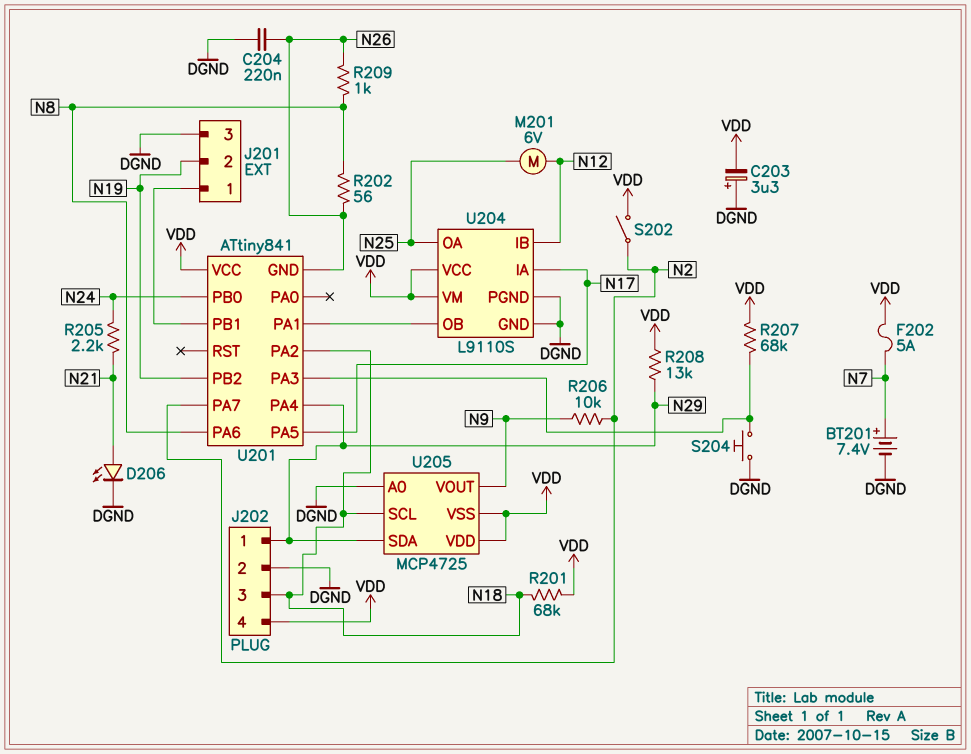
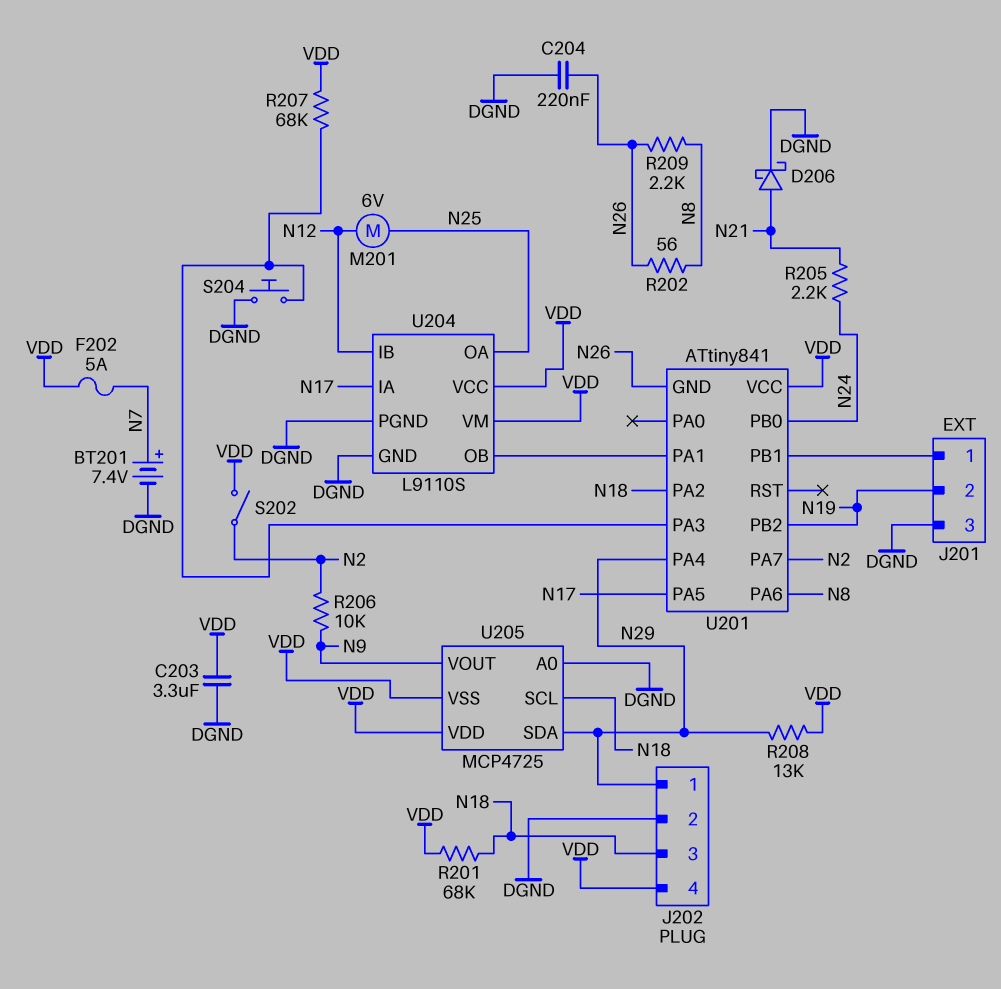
C203: 3.3uF (plus DGND, minus VDD) -> 3.3uF (DGND, VDD)
D206: LED (A N21, K DGND) -> schottky (A N21, K DGND)
R209: 1k (N8, N26) -> 2.2k (N8, N26)

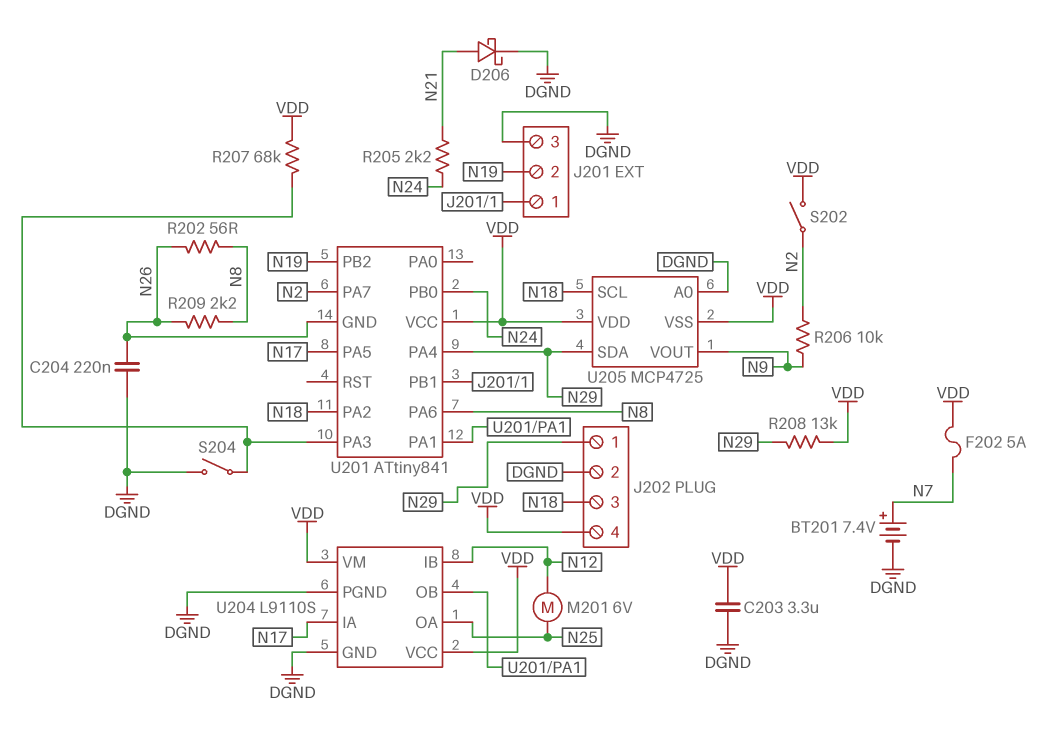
R201: 68k (N18, VDD) -> none
S204: button (DGND, U201/PA3) -> switch (DGND, U201/PA3)

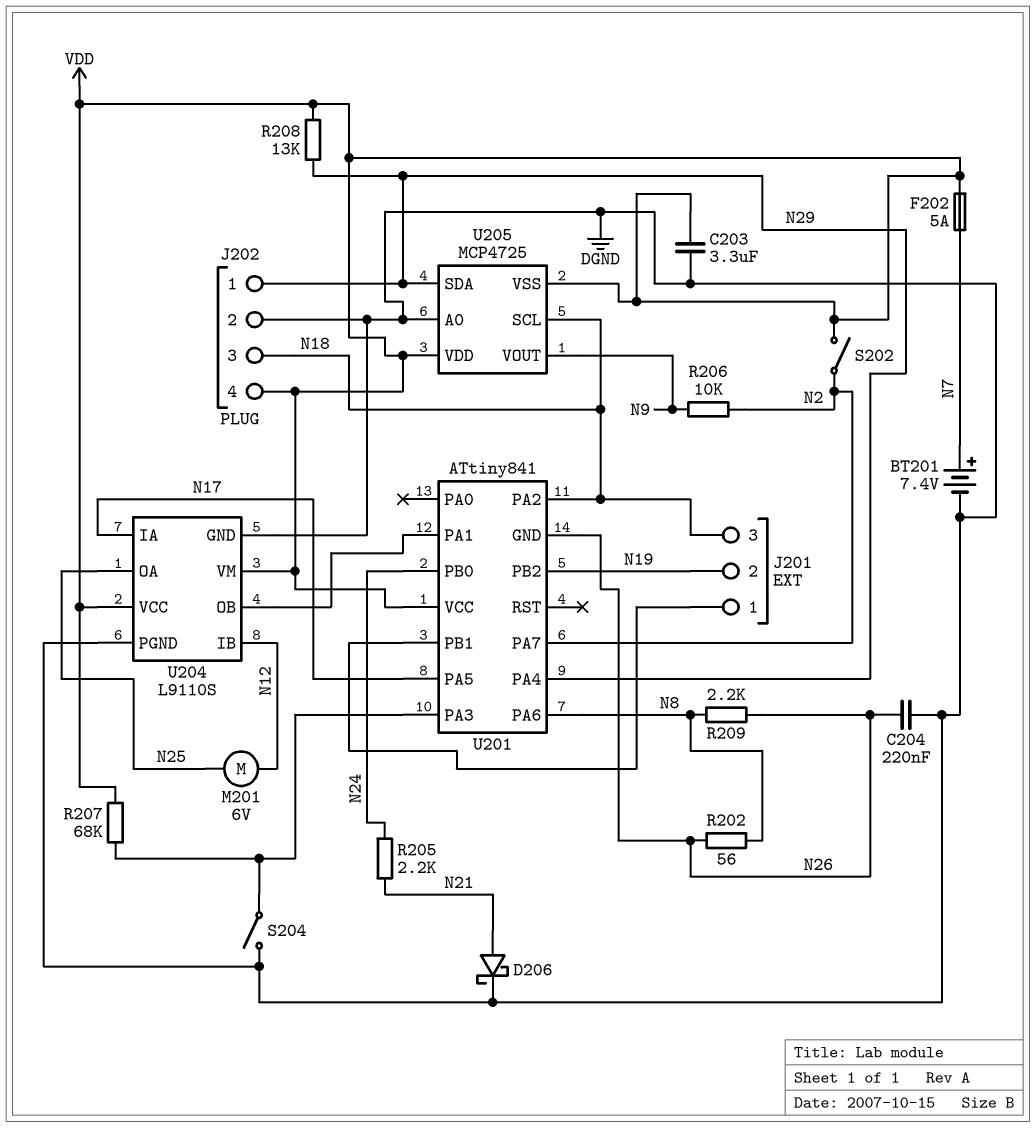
J201 pin 3: DGND -> N18

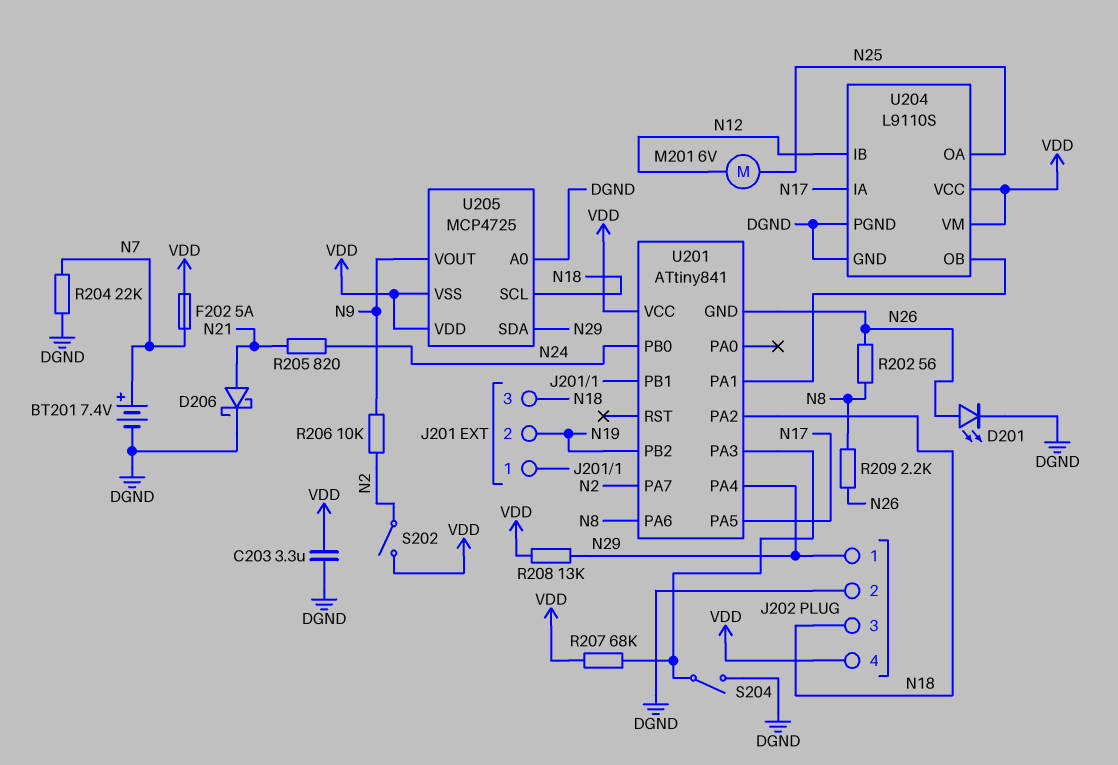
C204: 220nF (DGND, N26) -> none
D201: none -> LED (A N26, K DGND)
R204: none -> 22k (DGND, N7)
R205: 2.2k (N21, N24) -> 820 (N21, N24)

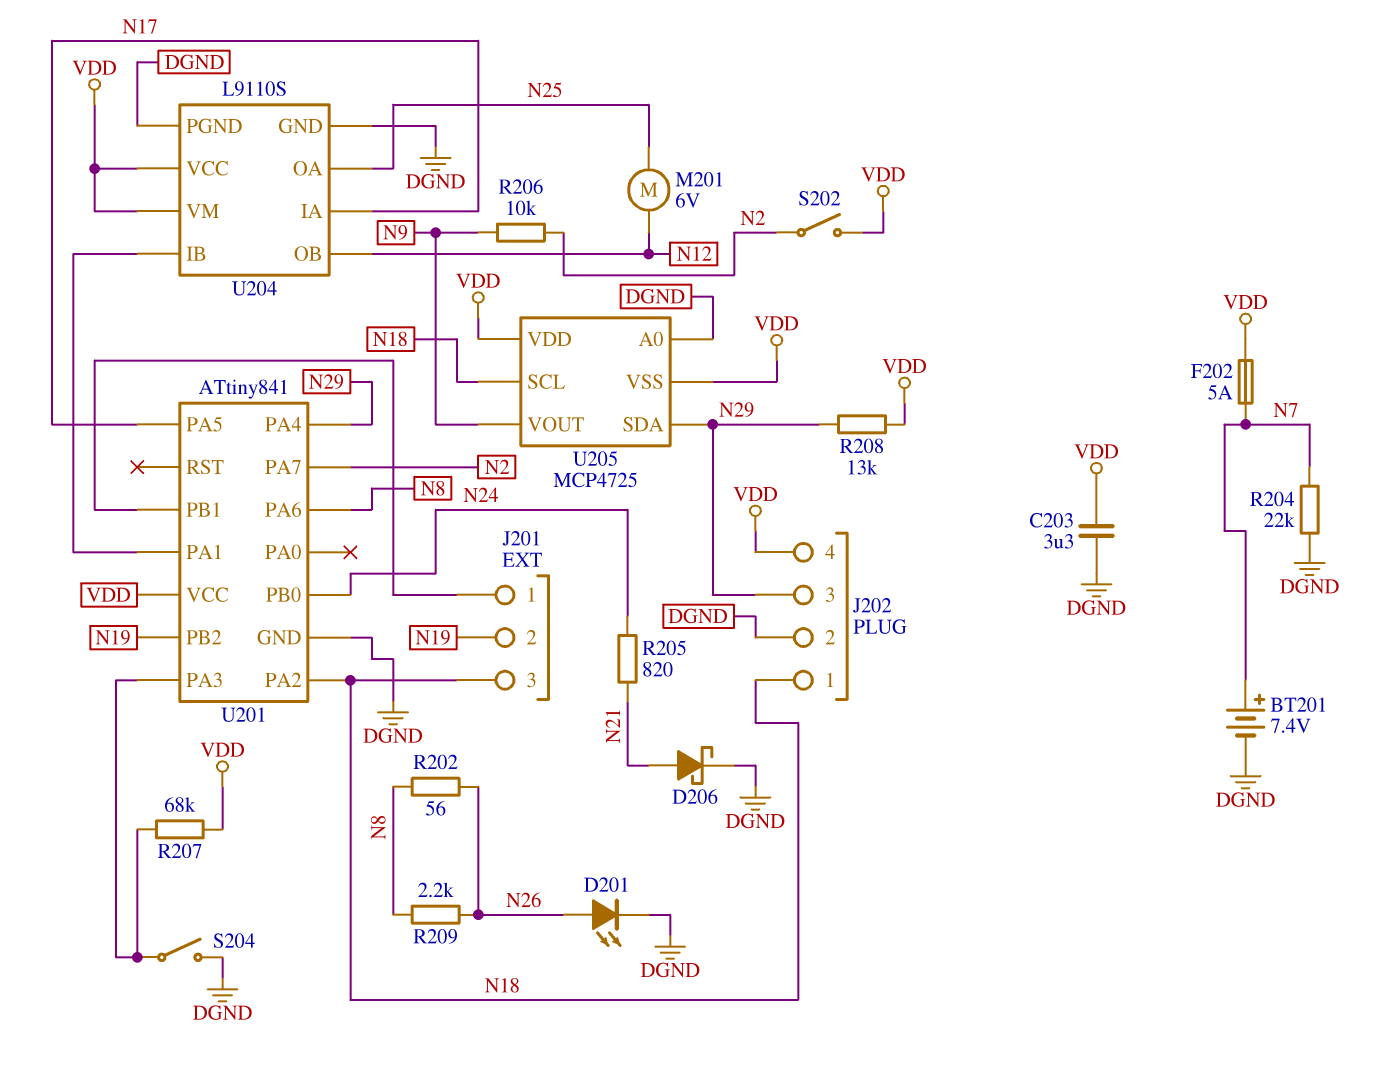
J202 pin 1: N29 -> N18
J202 pin 3: N18 -> N29
U201 pin GND: N26 -> DGND
U204 pin IB: N12 -> U201/PA1
U204 pin OB: U201/PA1 -> N12

